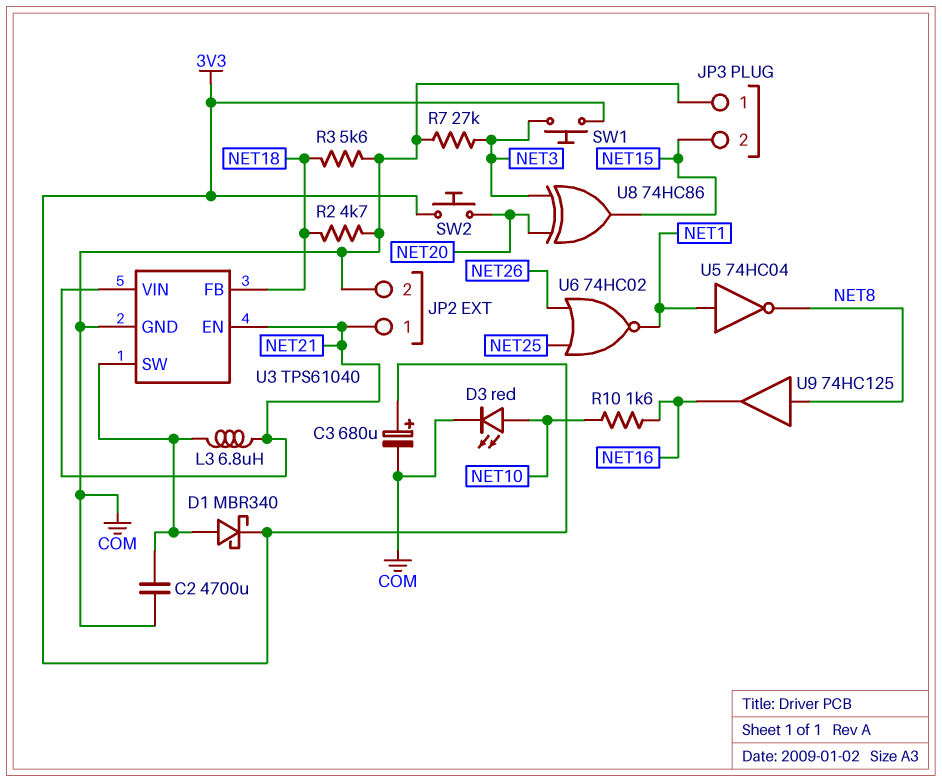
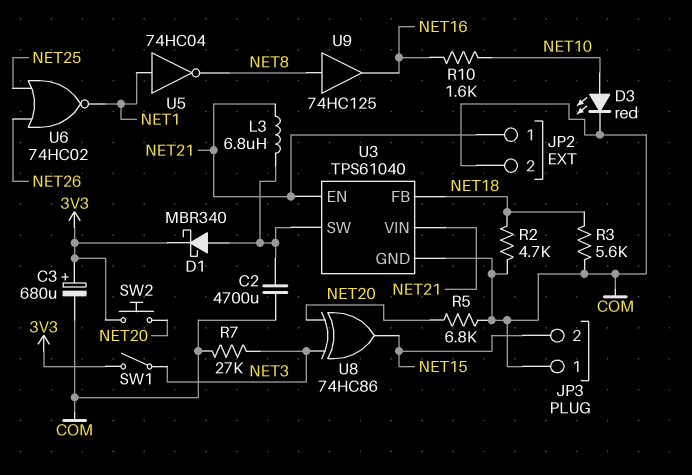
R5: none -> 6.8k (COM, NET20)
SW1: button (3V3, NET3) -> switch (3V3, NET3)

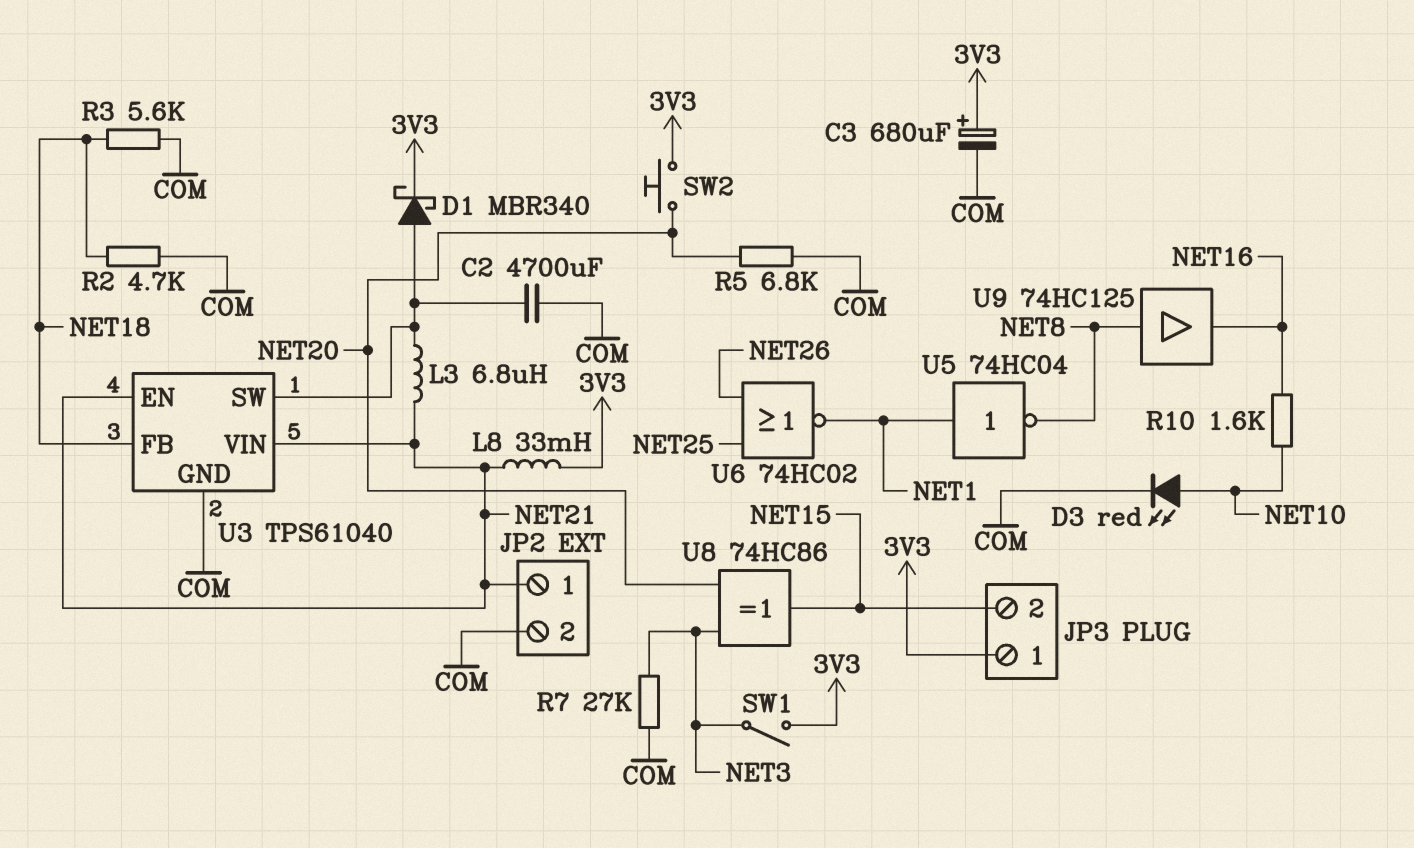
JP3 pin 1: COM -> 3V3
L8: none -> 33mH (3V3, NET21)

